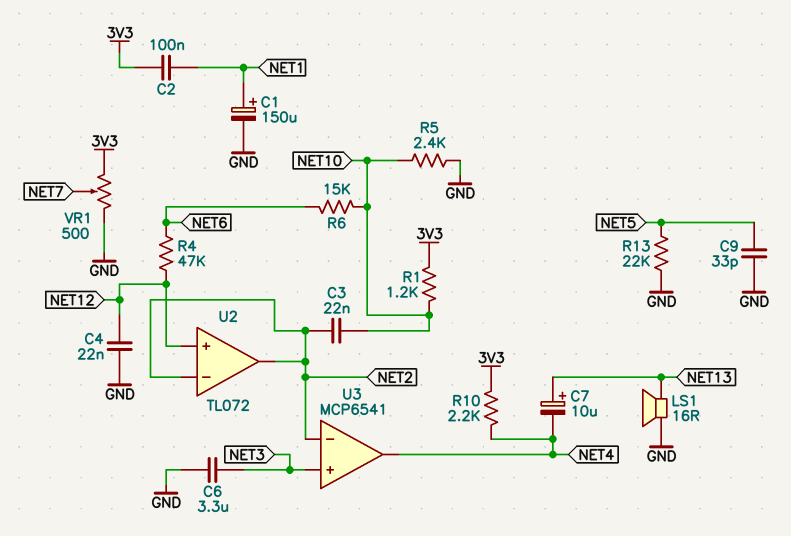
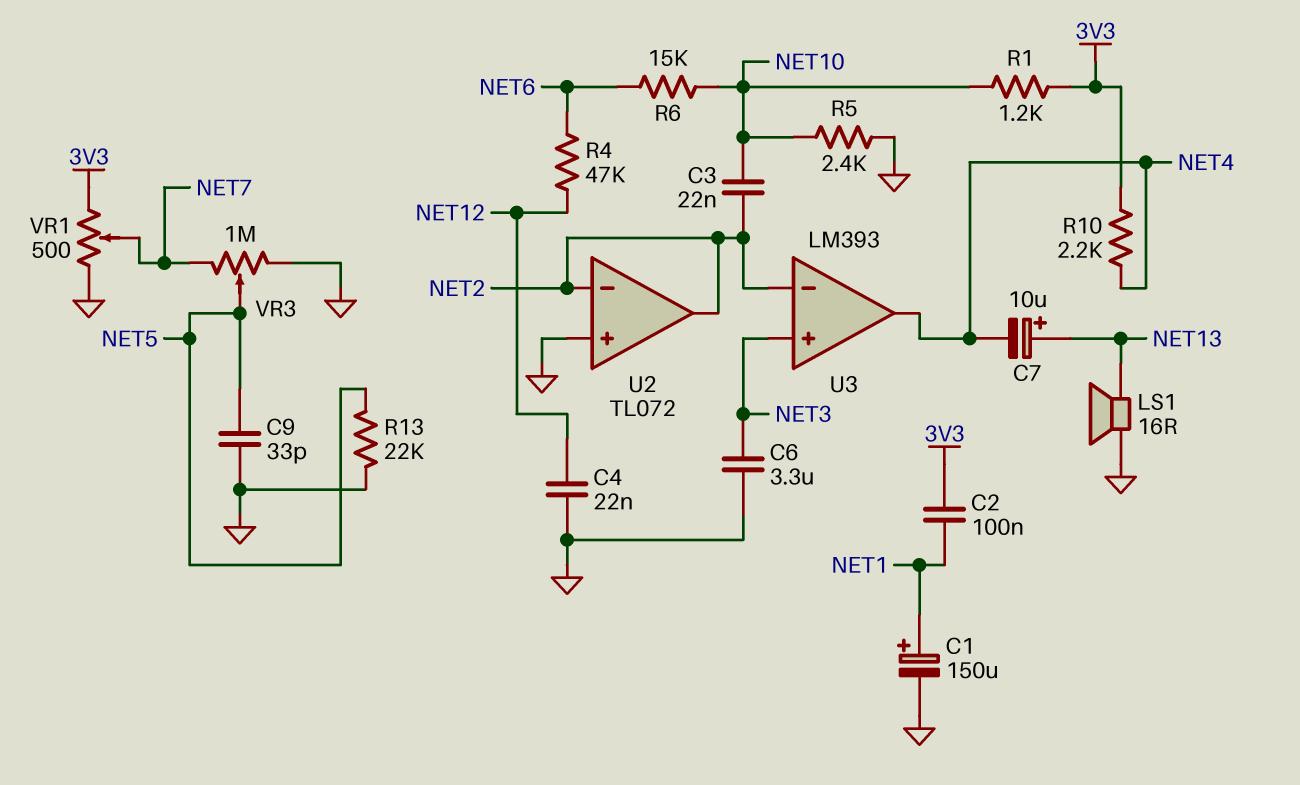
U2 pin in+: NET12 -> GND
U3: MCP6541 -> LM393
VR3: none -> 1M (GND, NET7, wiper NET5)

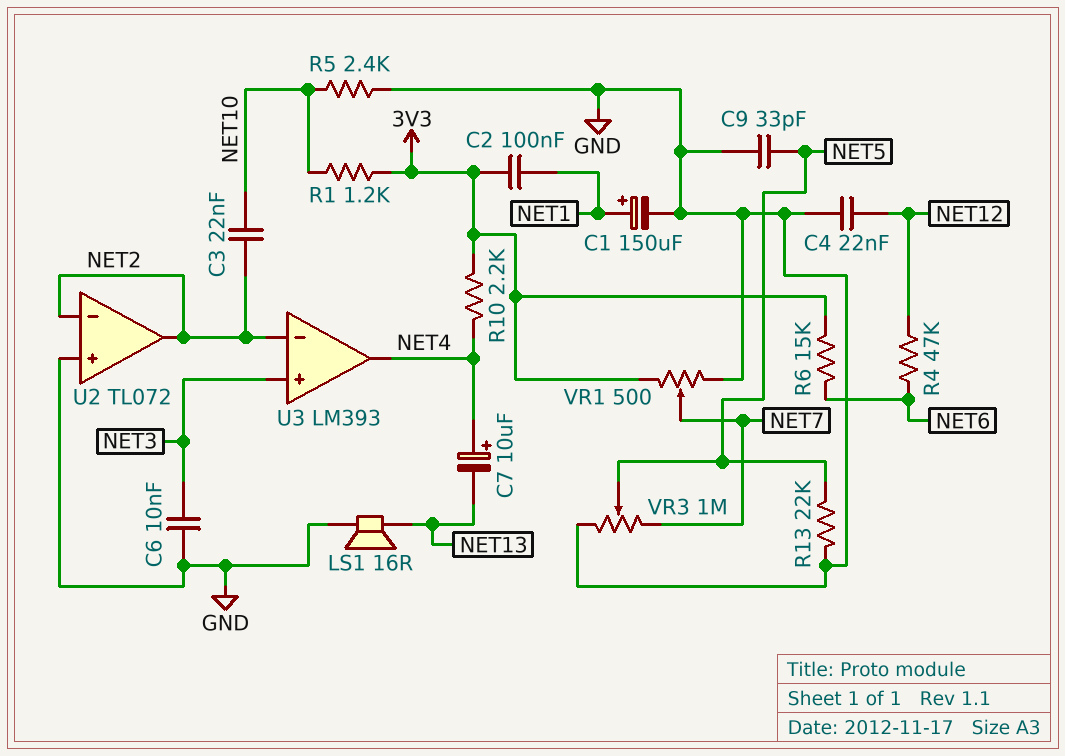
C6: 3.3uF (GND, NET3) -> 10nF (GND, NET3)
C7: 10uF (plus NET13, minus NET4) -> 10uF (plus NET4, minus NET13)
R6: 15k (NET6, NET10) -> 15k (3V3, NET6)

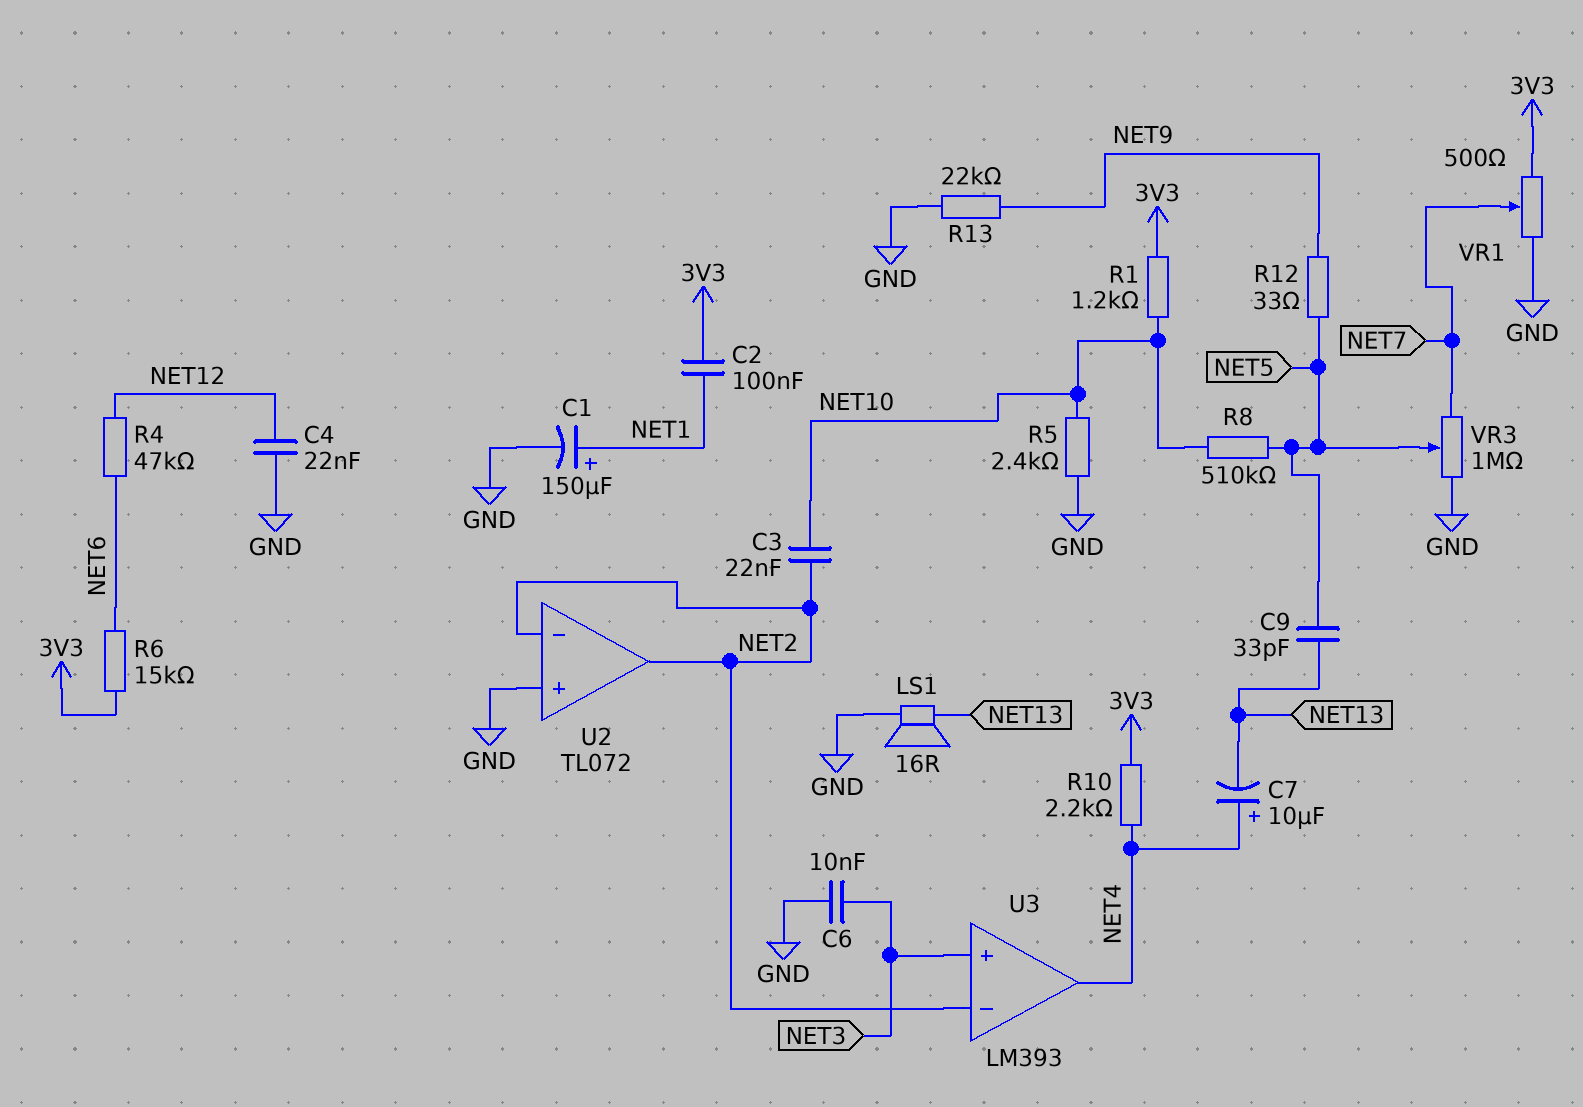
C9: 33pF (GND, NET5) -> 33pF (NET5, NET13)
R8: none -> 510k (NET5, NET10)
R12: none -> 33 (NET5, NET9)
R13: 22k (GND, NET5) -> 22k (GND, NET9)

